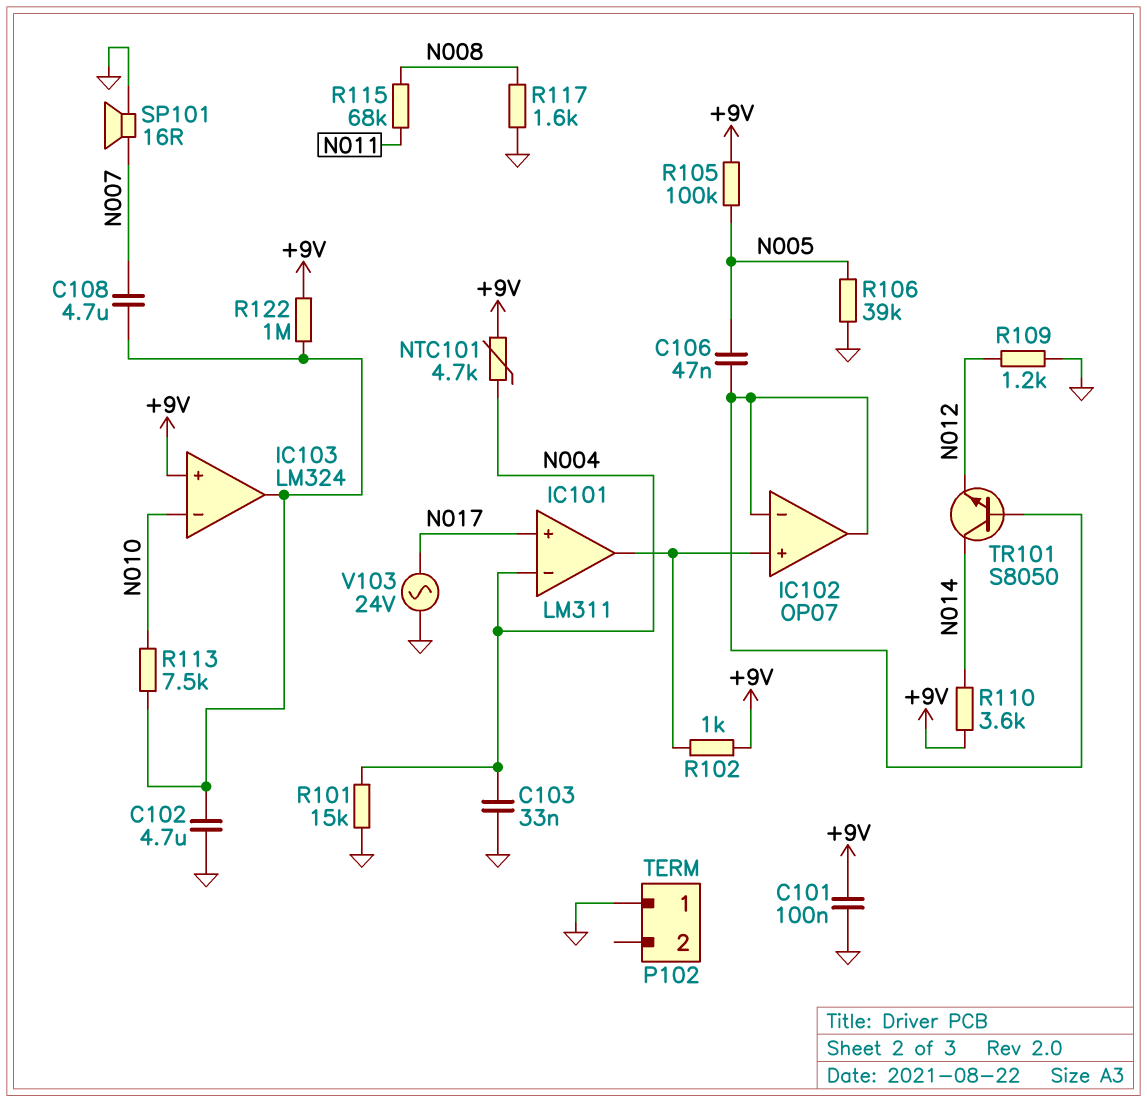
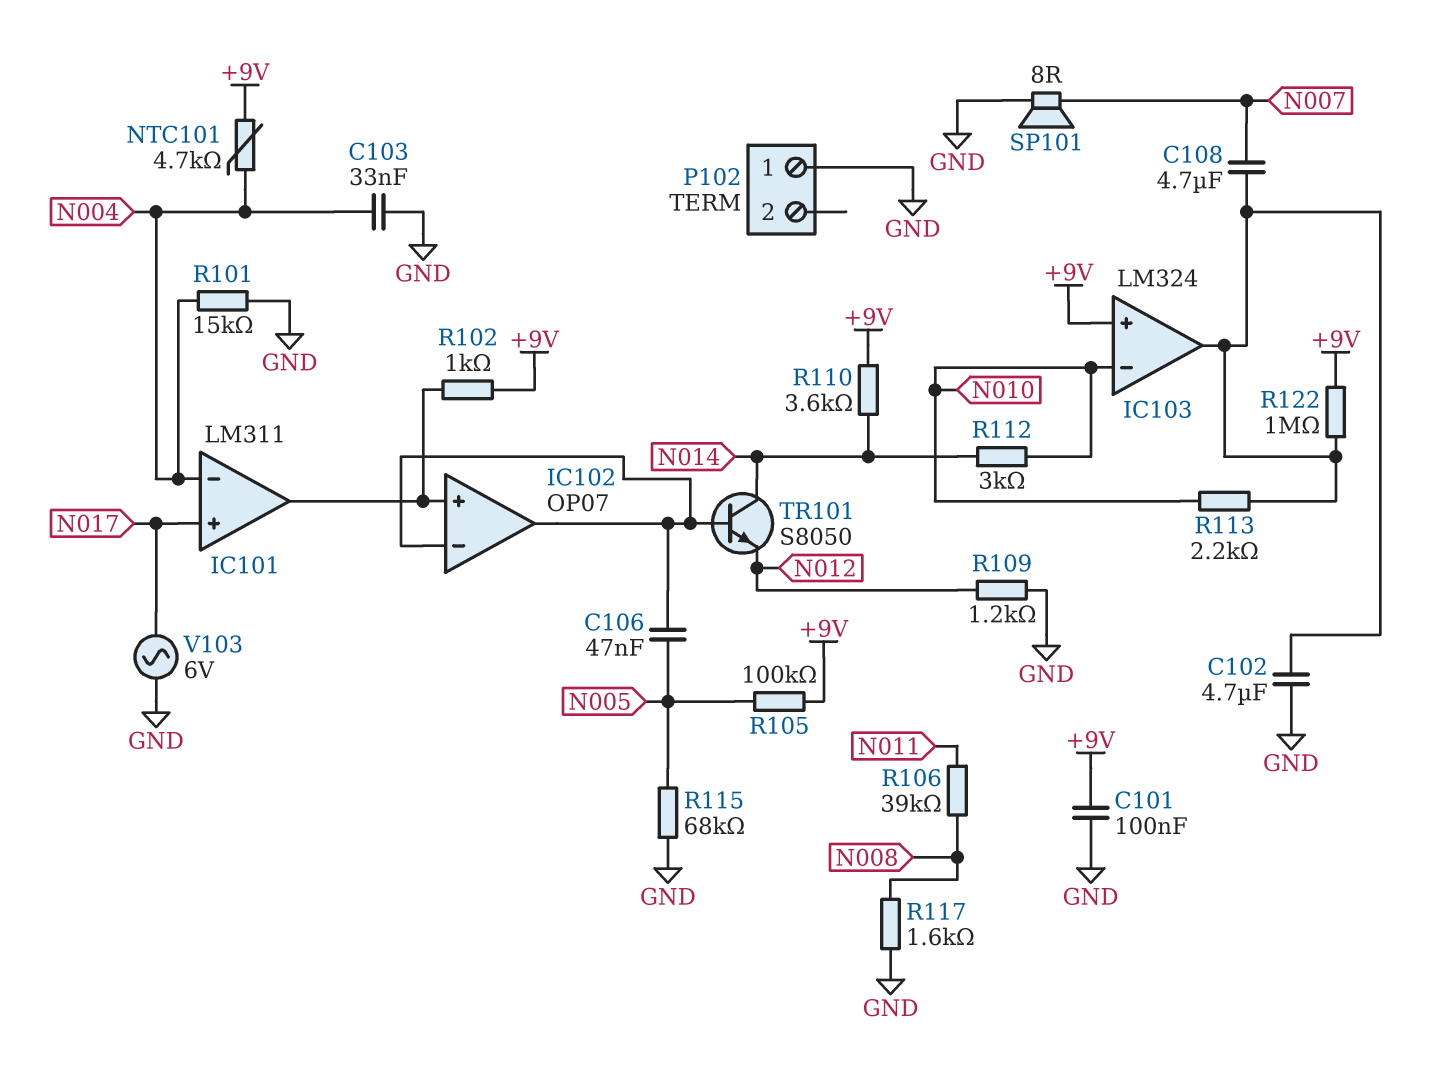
R106: 39k (GND, N005) -> 39k (N008, N011)
R112: none -> 3k (N010, N014)
R113: 7.5k (IC103/out, N010) -> 2.2k (IC103/out, N010)
R115: 68k (N008, N011) -> 68k (GND, N005)
SP101: speaker 16R (GND, N007) -> speaker 8R (GND, N007)
V103: AC 24V (GND, N017) -> AC 6V (GND, N017)

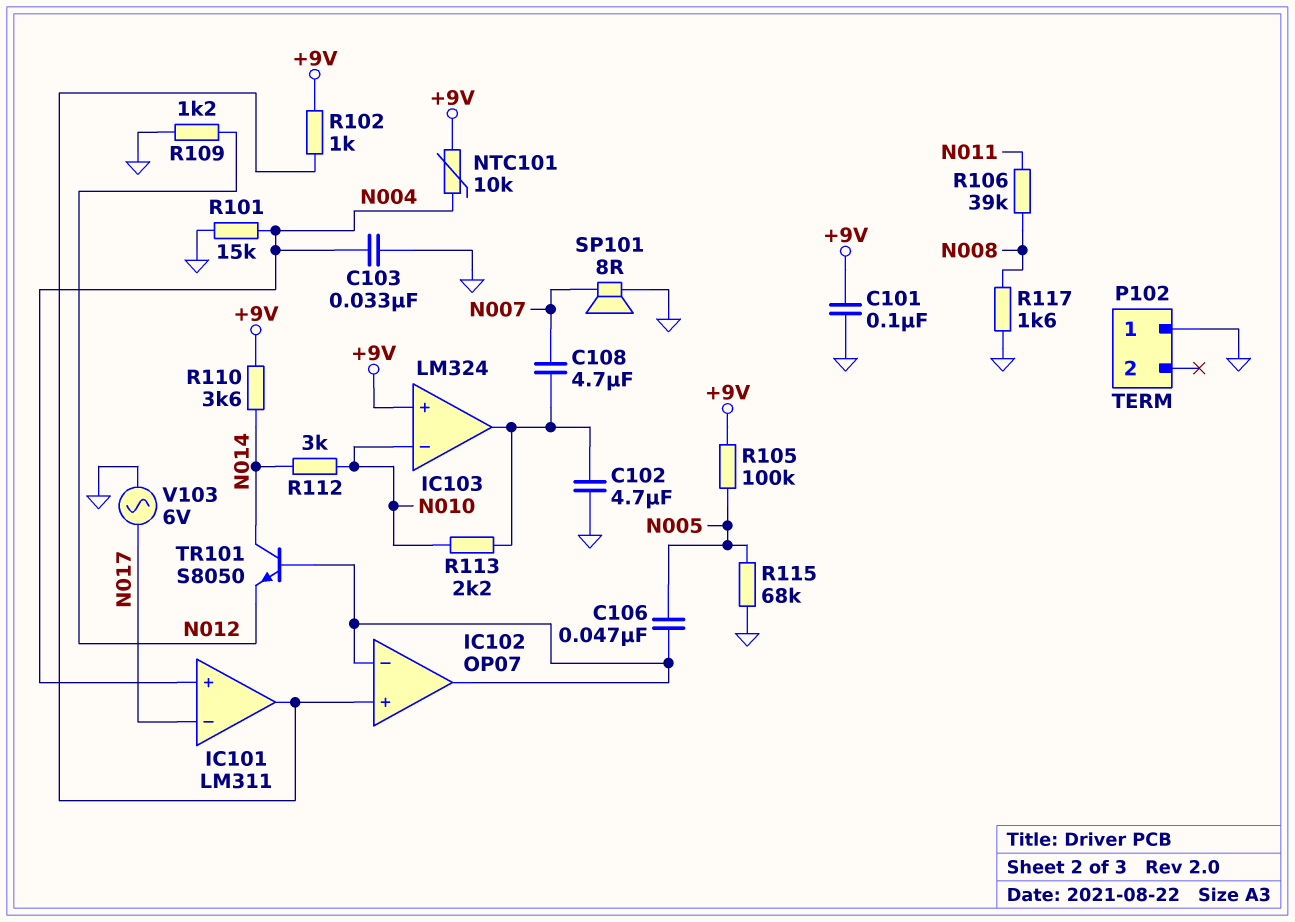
IC101 pin in+: N017 -> N004
IC101 pin in-: N004 -> N017
NTC101: 4.7k (+9V, N004) -> 10k (+9V, N004)
R122: 1M (+9V, IC103/out) -> none

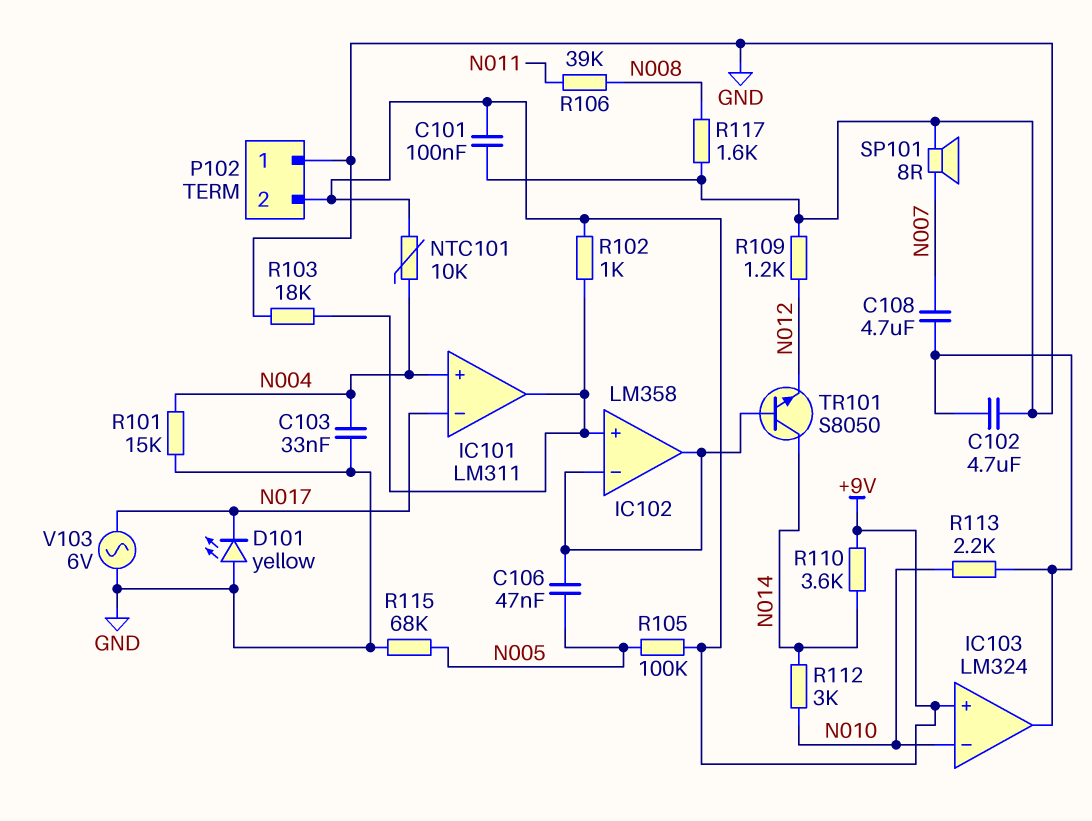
D101: none -> LED yellow (A GND, K N017)
IC102: OP07 -> LM358
P102 pin 2: none -> +9V
R103: none -> 18k (GND, IC101/out)

